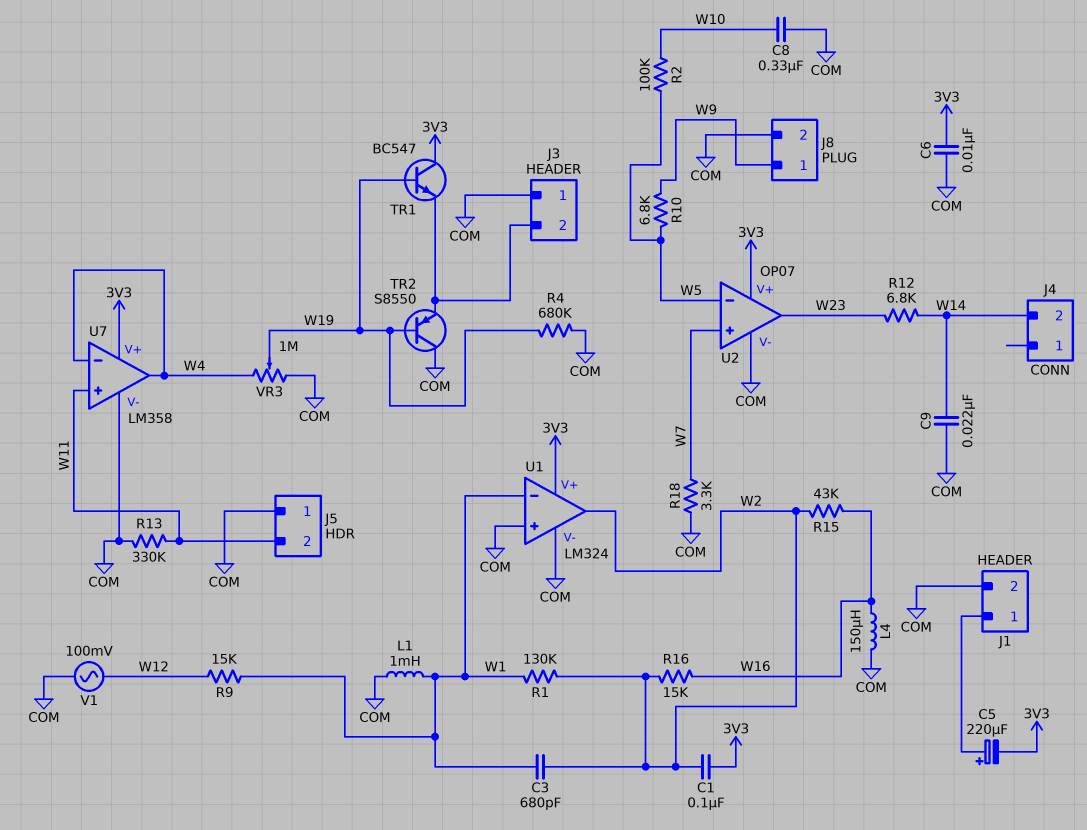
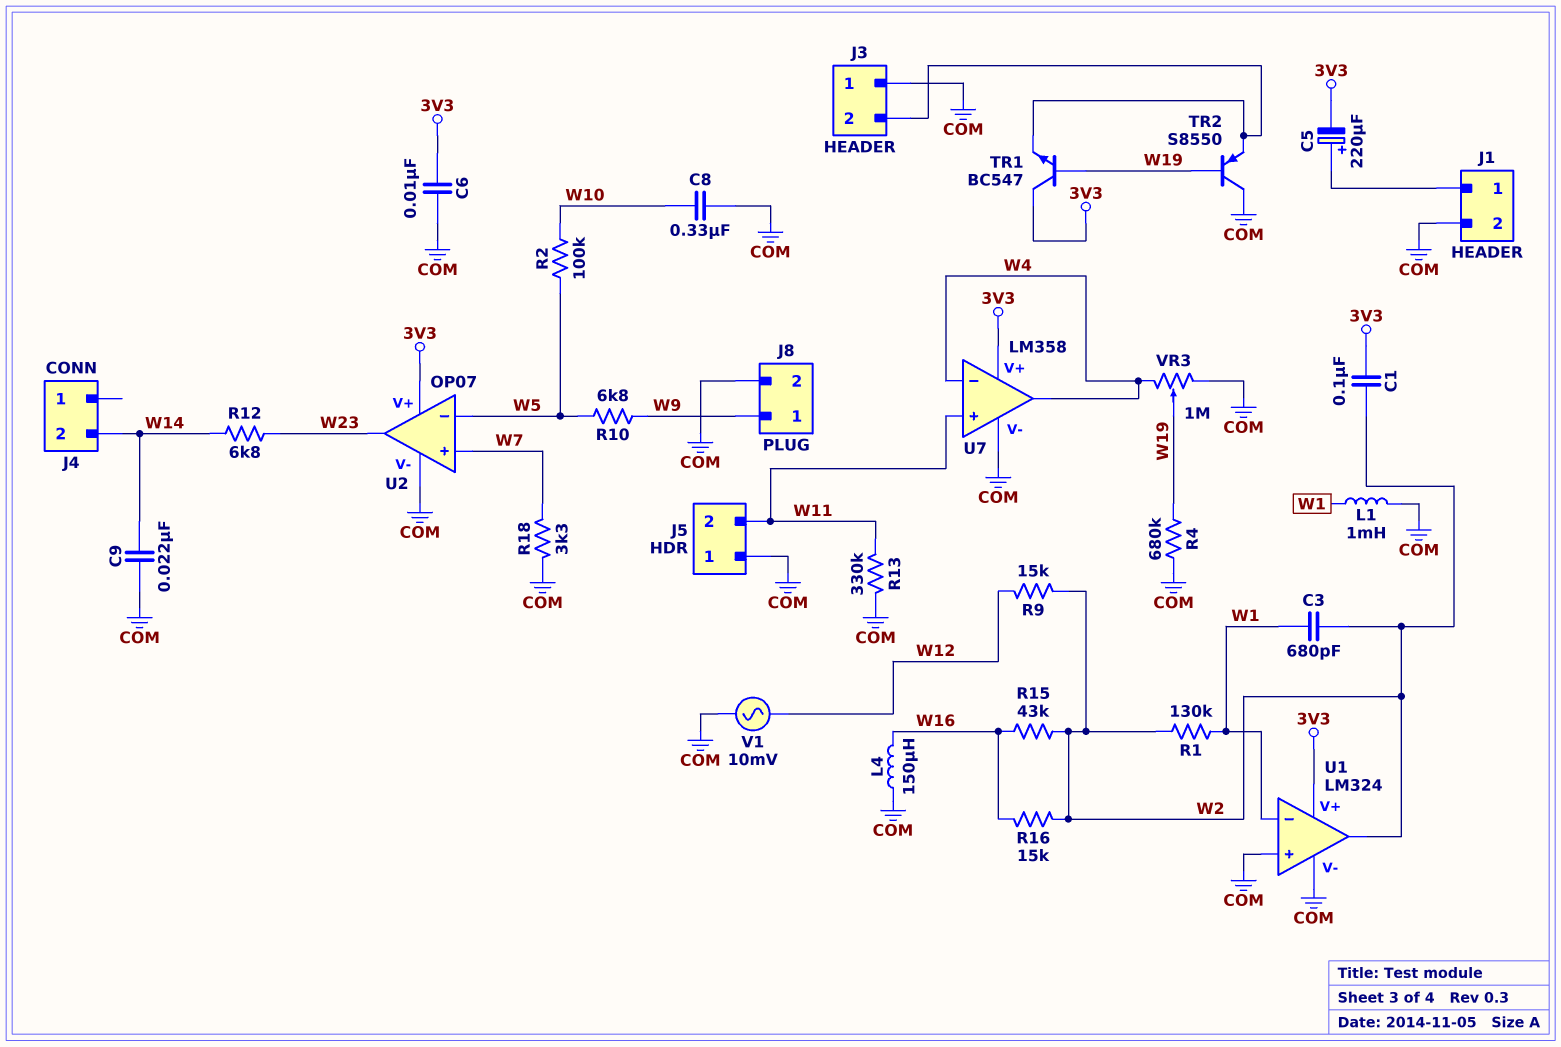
R9: 15k (W1, W12) -> 15k (W2, W12)
V1: AC 100mV (COM, W12) -> AC 10mV (COM, W12)

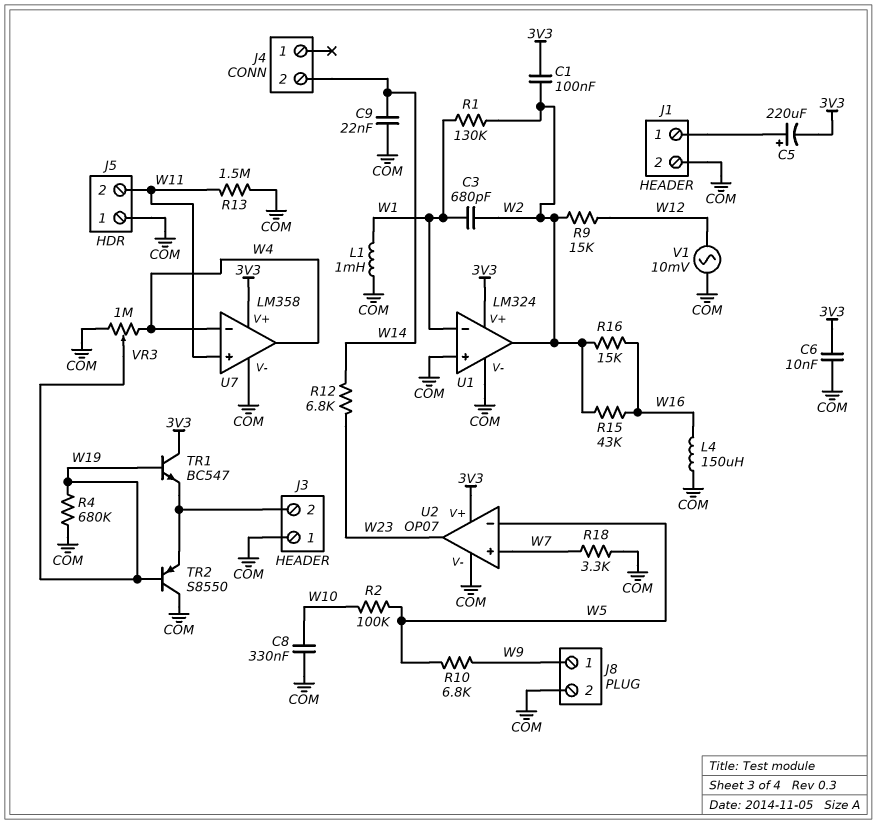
R13: 330k (COM, W11) -> 1.5M (COM, W11)

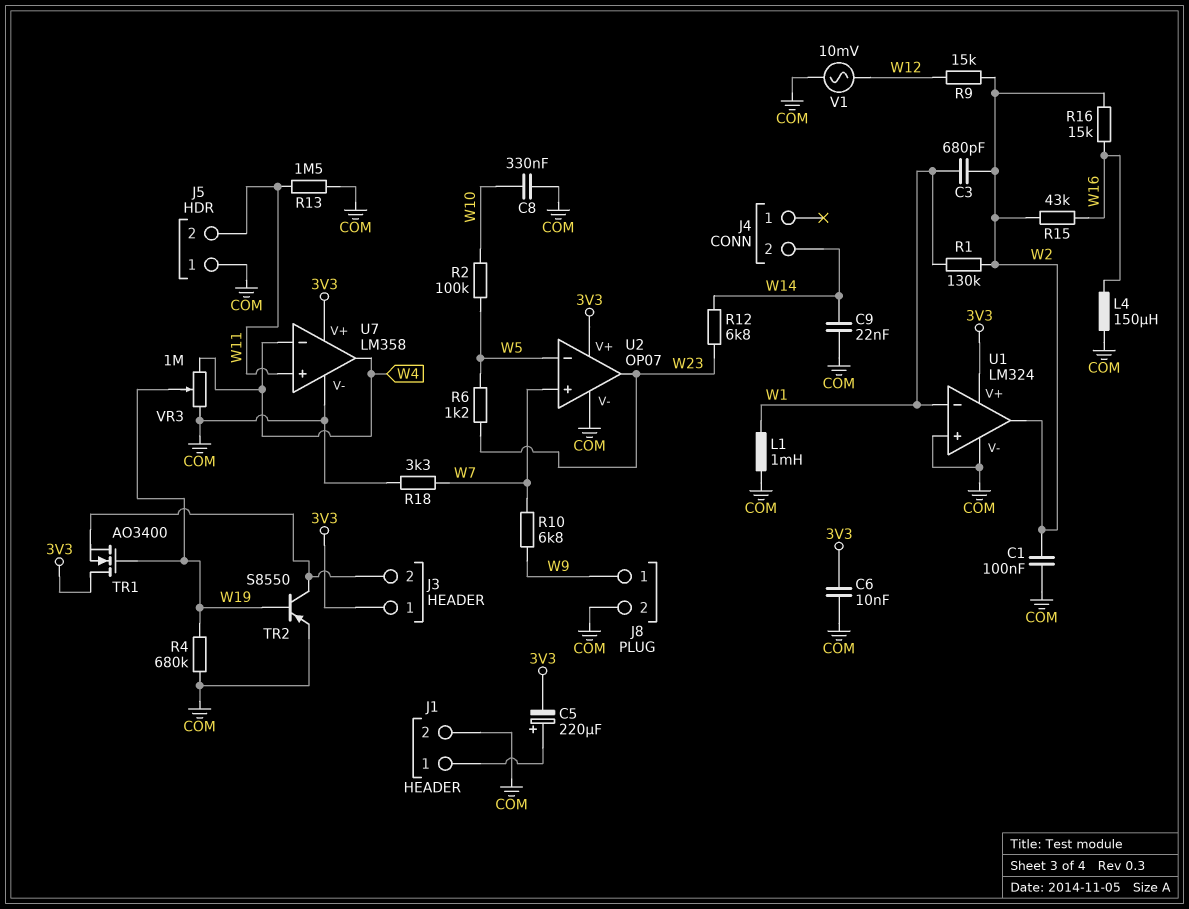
C1: 100nF (3V3, W2) -> 100nF (COM, W2)
J3 pin 1: COM -> 3V3
R6: none -> 1.2k (W5, W23)
R10: 6.8k (W5, W9) -> 6.8k (W7, W9)
TR1: NPN BC547 (B W19, C 3V3, E J3/2) -> NMOS AO3400 (G W19, D 3V3, S J3/2)
TR2: PNP S8550 (B W19, C COM, E J3/2) -> PNP S8550 (B W19, C J3/2, E COM)

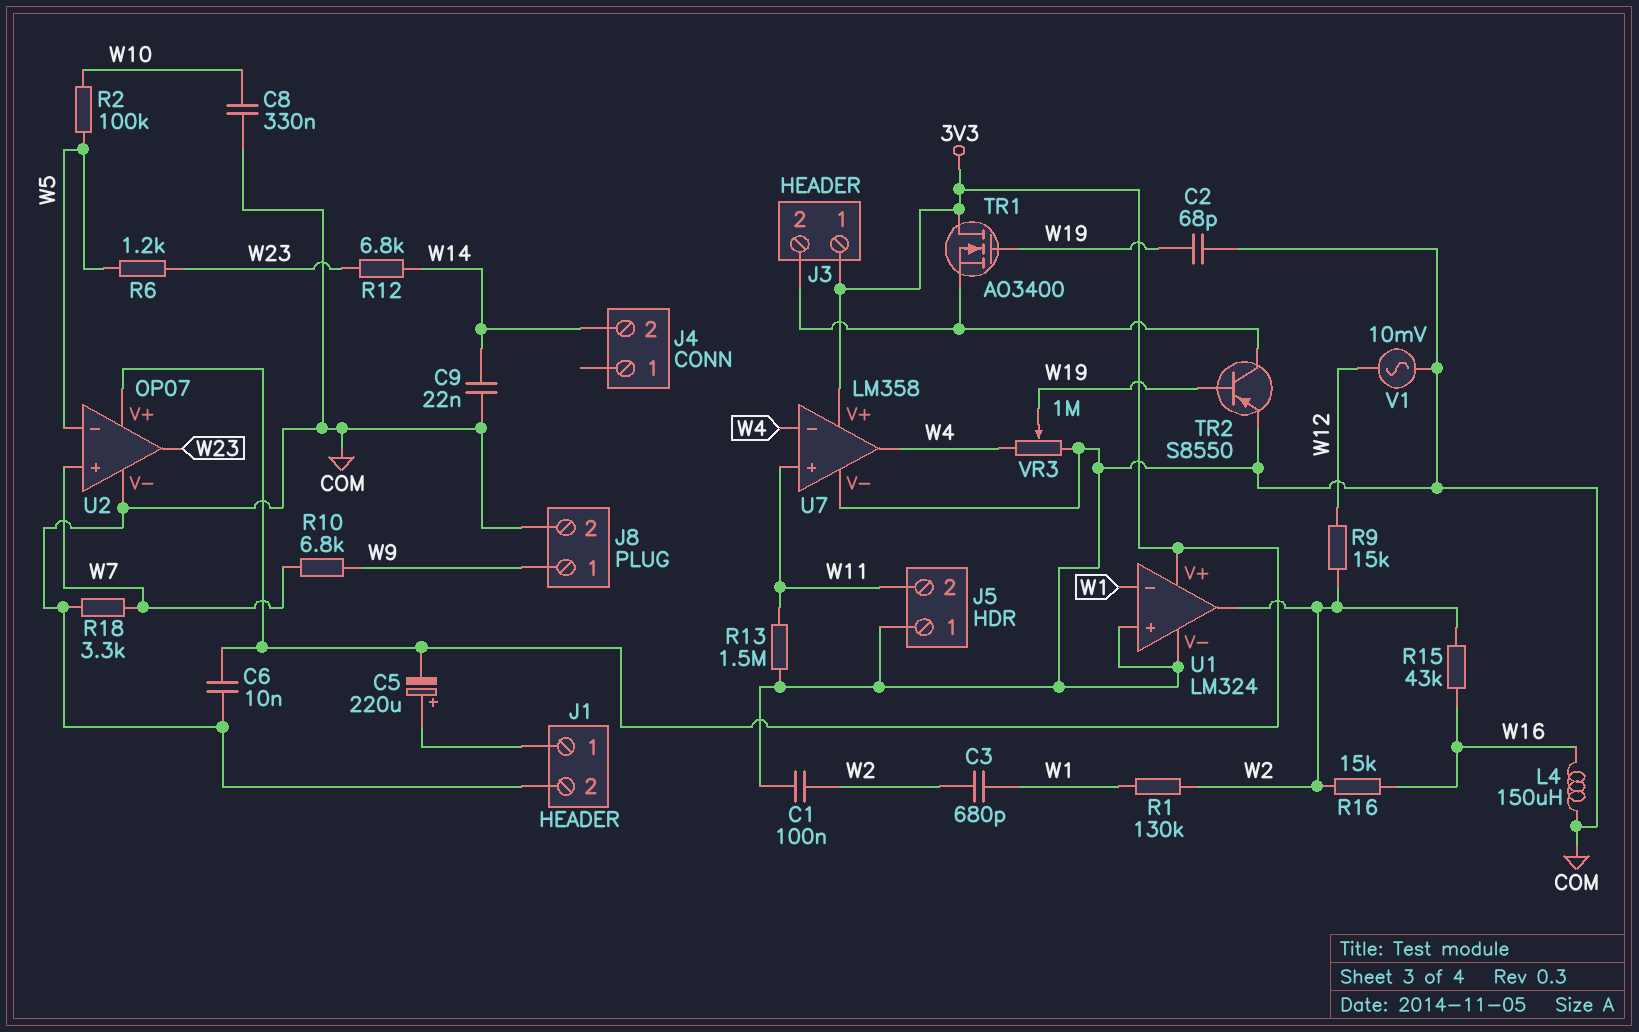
C2: none -> 68pF (COM, W19)
L1: 1mH (COM, W1) -> none
R4: 680k (COM, W19) -> none

